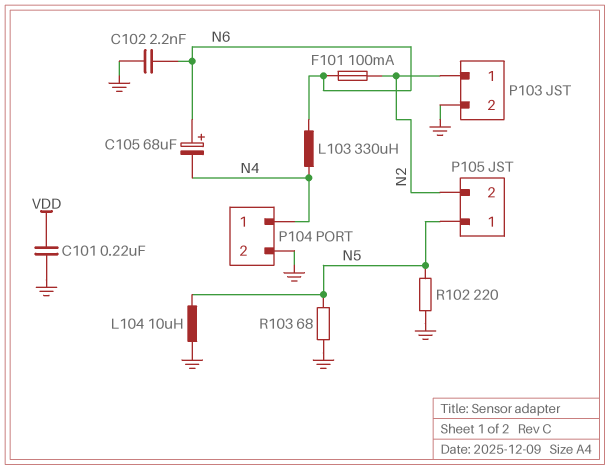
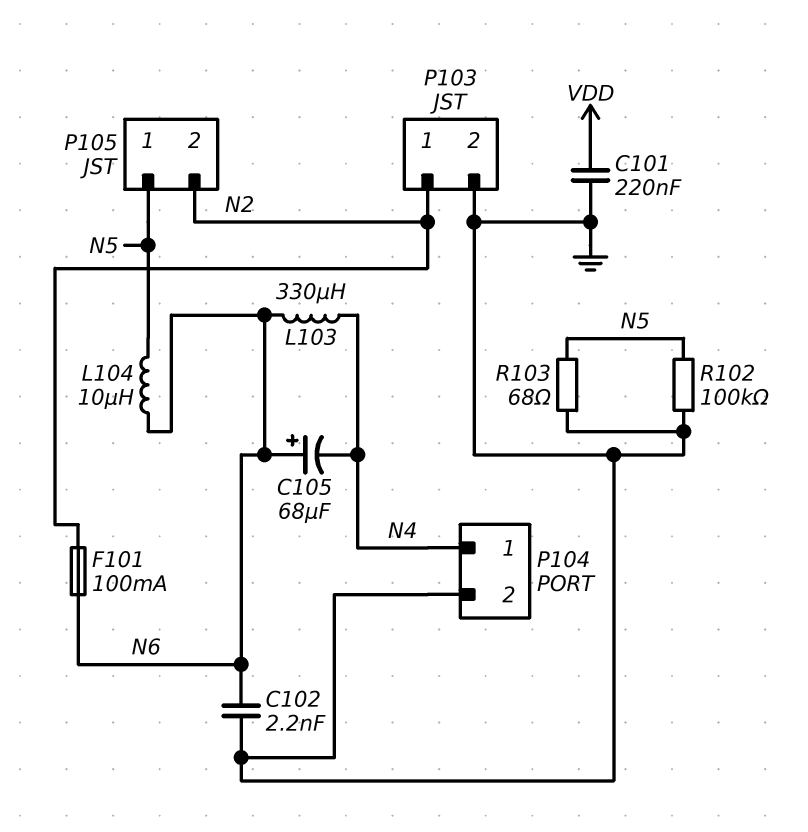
L104: 10uH (GND, N5) -> 10uH (N5, N6)
R102: 220 (GND, N5) -> 100k (GND, N5)

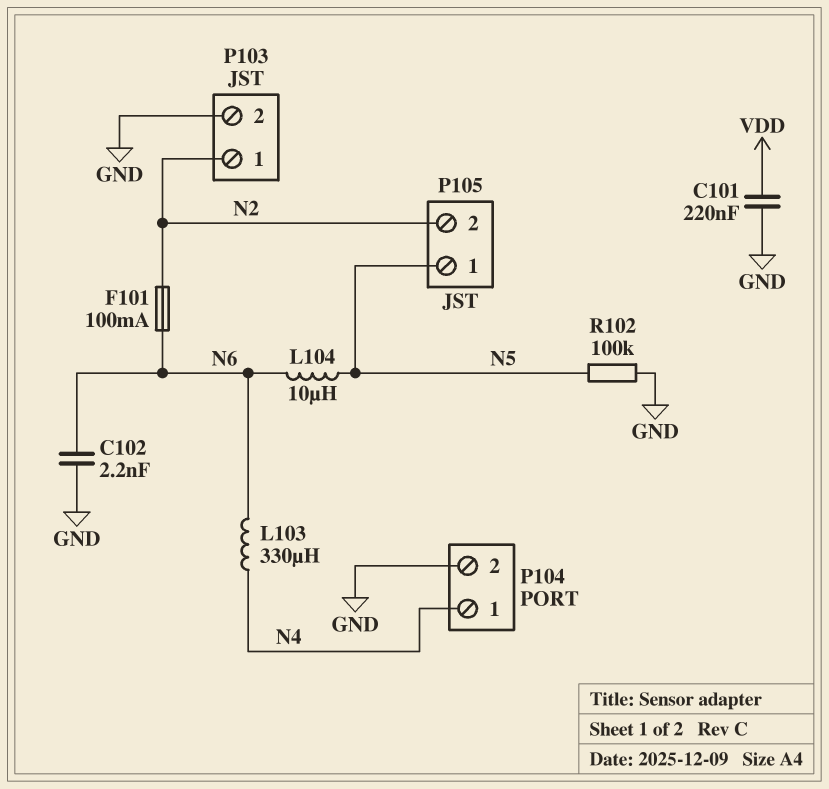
C105: 68uF (plus N6, minus N4) -> none
R103: 68 (GND, N5) -> none

